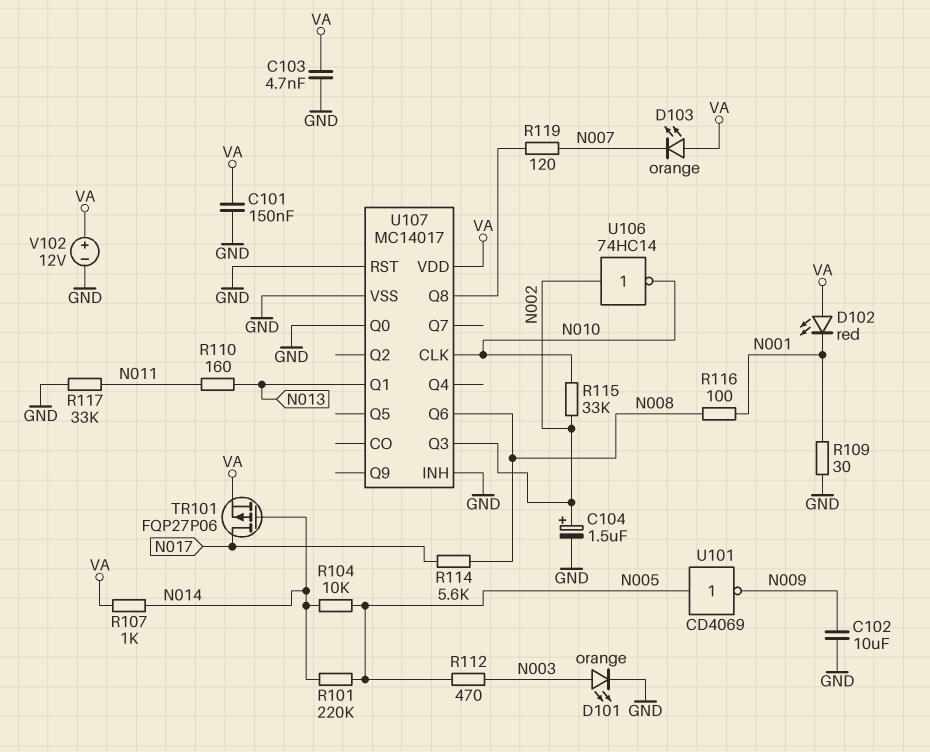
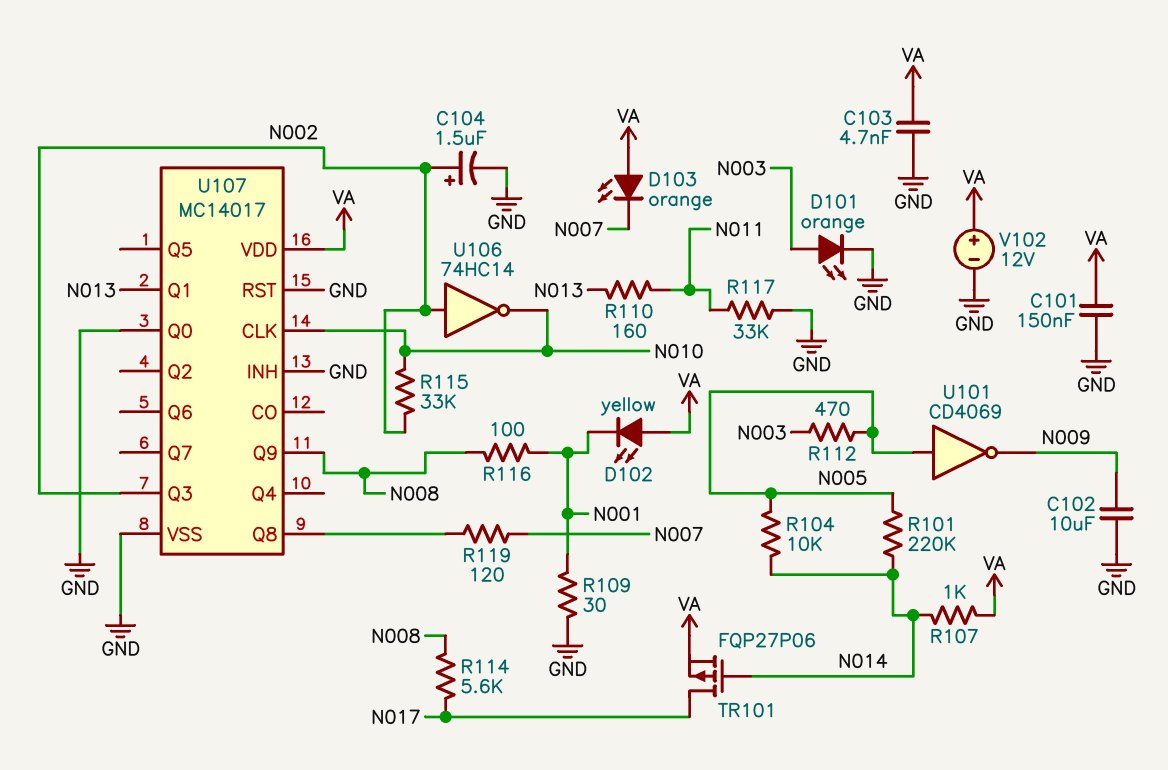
D102: LED red (A VA, K N001) -> LED yellow (A VA, K N001)
U107 pin Q6: N008 -> none
U107 pin Q9: none -> N008

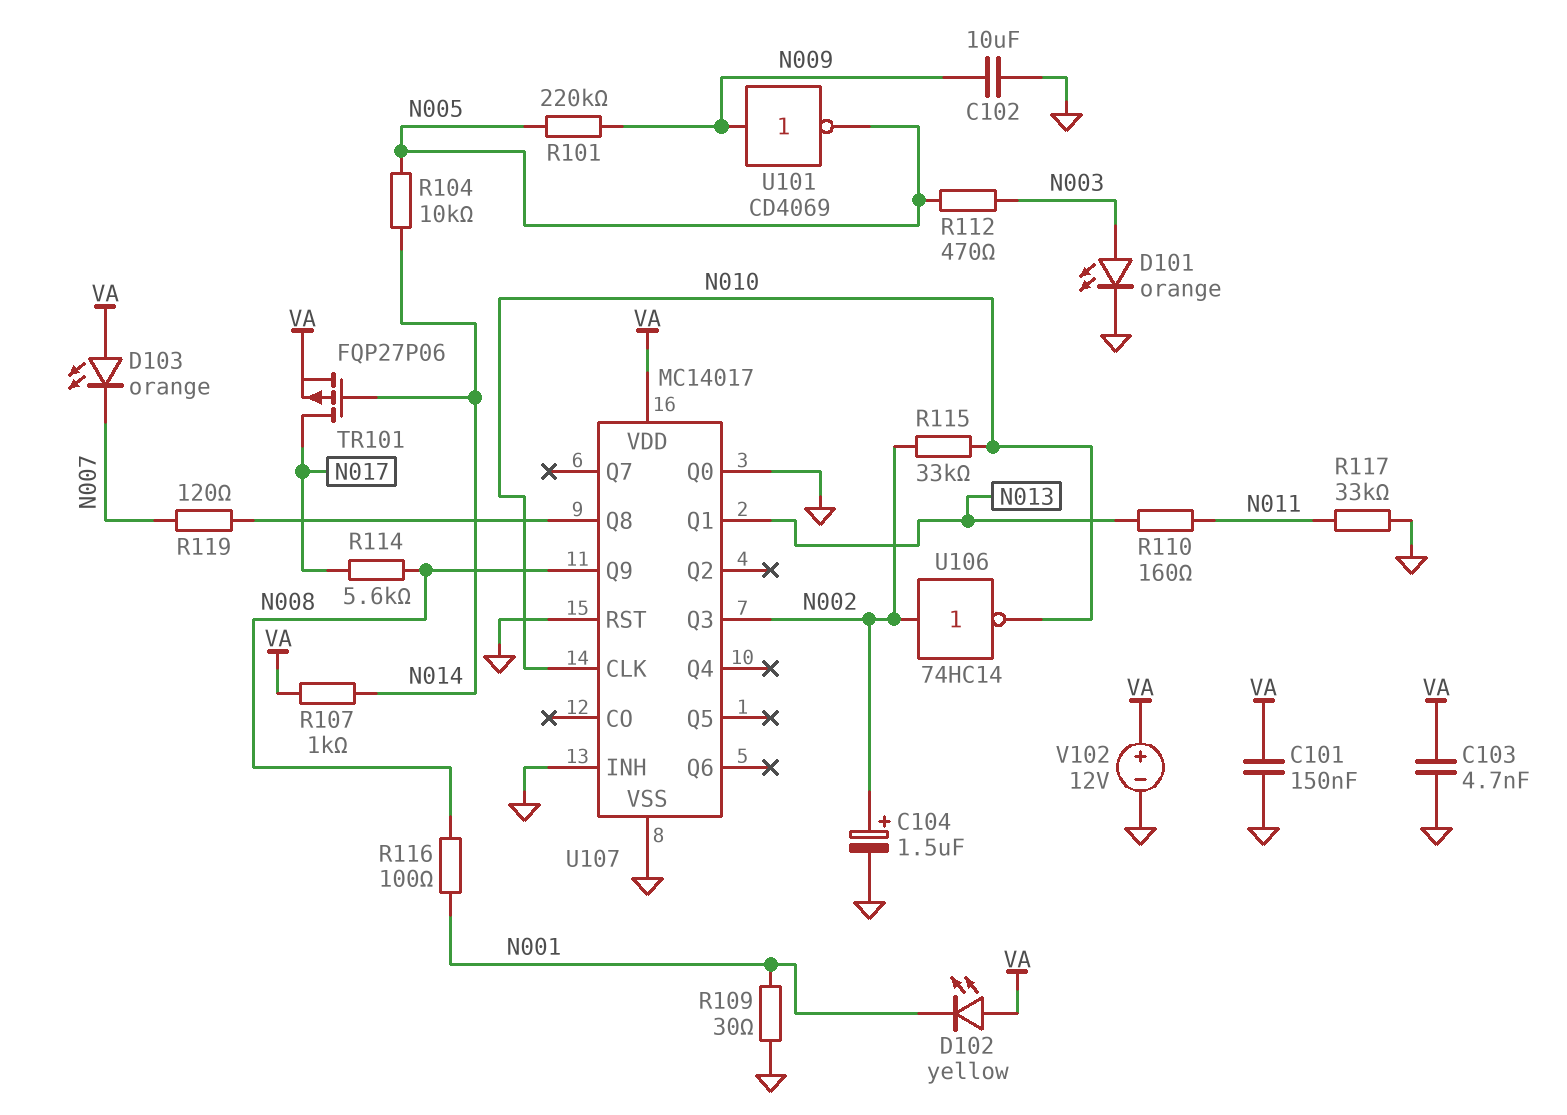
R101: 220k (N005, N014) -> 220k (N005, N009)
U101: NOT CD4069 (in N005, out N009) -> NOT CD4069 (in N009, out N005)

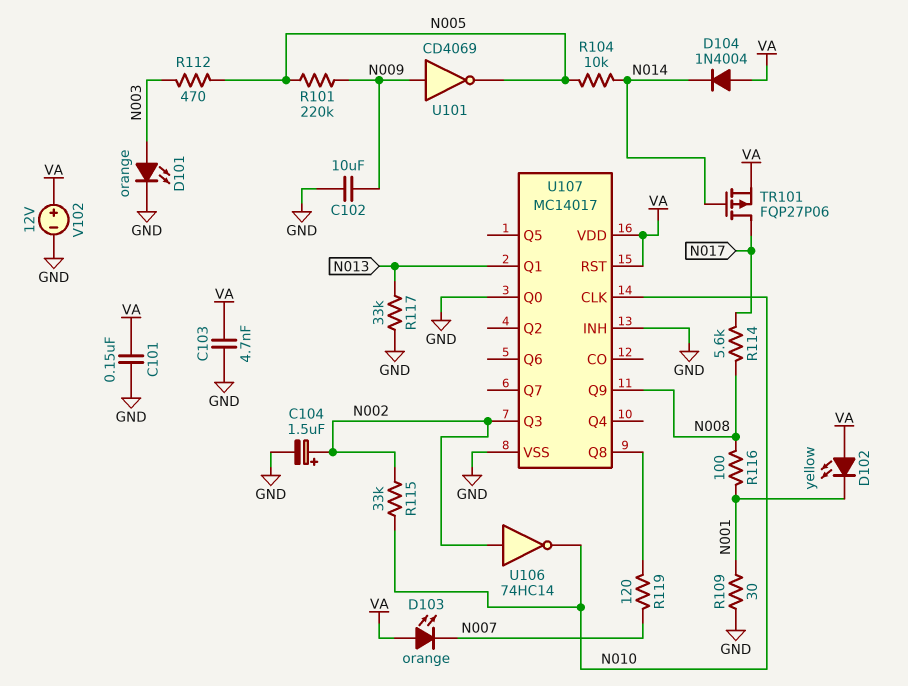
D104: none -> diode 1N4004 (A VA, K N014)
R107: 1k (N014, VA) -> none
R110: 160 (N011, N013) -> none
R117: 33k (GND, N011) -> 33k (GND, N013)
U107 pin RST: GND -> VA

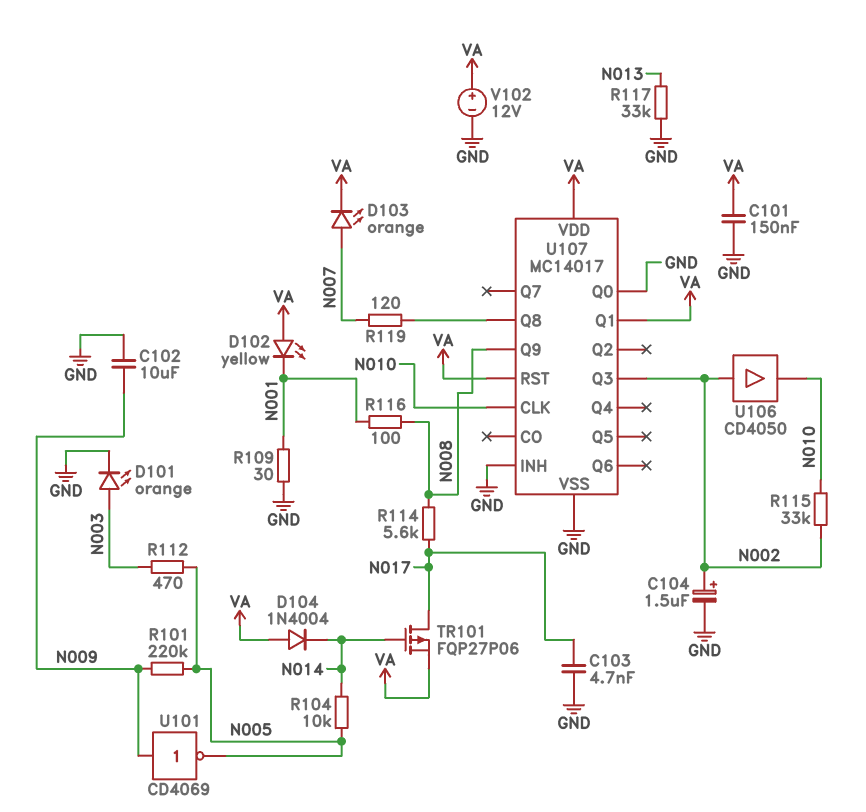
C103: 4.7nF (GND, VA) -> 4.7nF (GND, N017)
D103: LED orange (A VA, K N007) -> LED orange (A N007, K VA)
U106: NOT 74HC14 (in N002, out N010) -> buffer CD4050 (in N002, out N010)
U107 pin Q1: N013 -> VA

